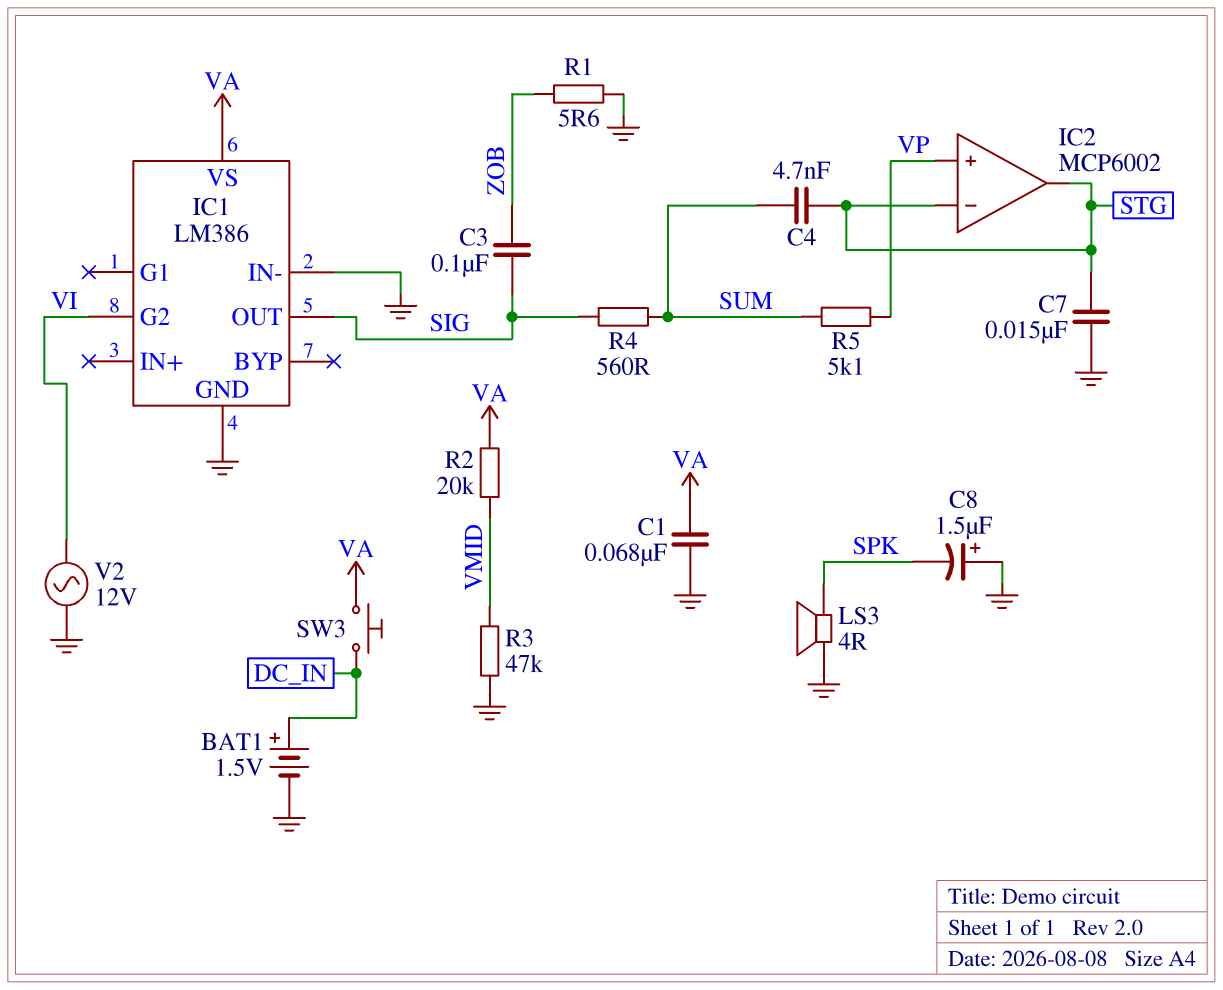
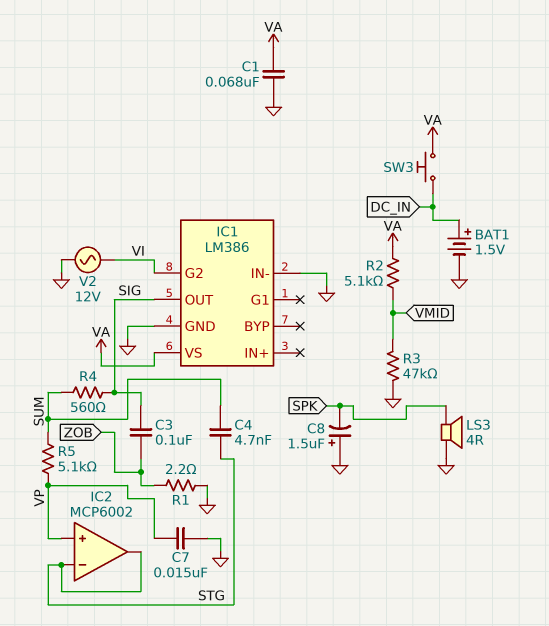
C7: 15nF (GND, STG) -> 15nF (GND, VP)
R1: 5.6 (GND, ZOB) -> 2.2 (GND, ZOB)
R2: 20k (VA, VMID) -> 5.1k (VA, VMID)

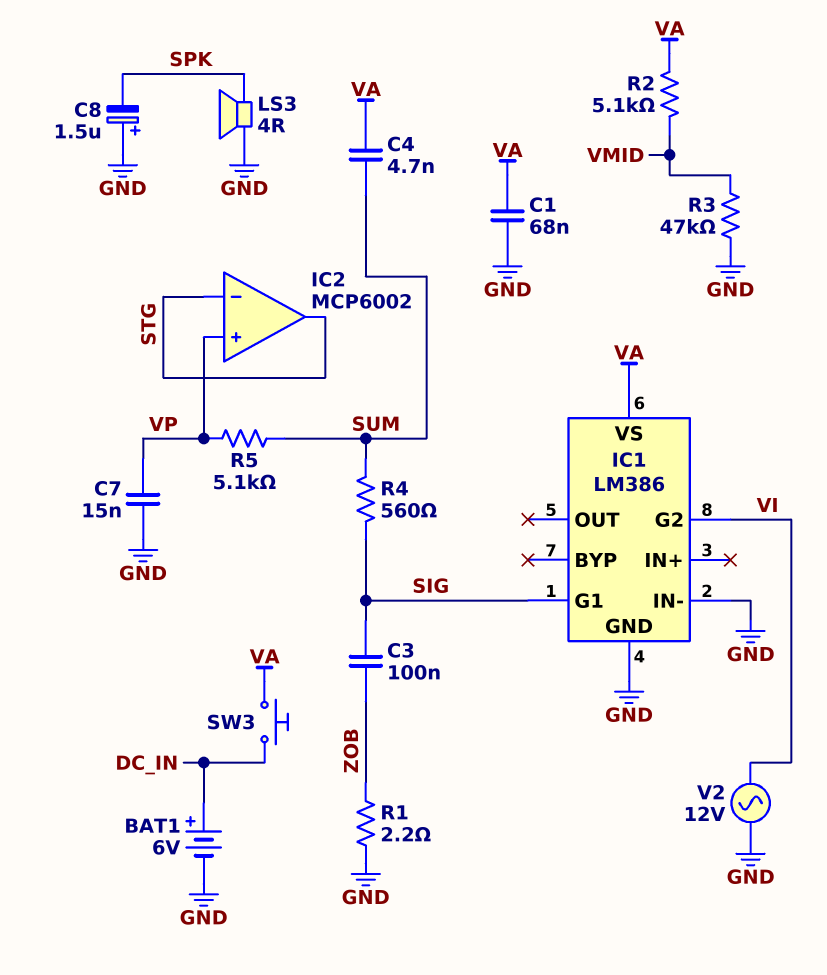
BAT1: 1.5V (plus DC_IN, minus GND) -> 6V (plus DC_IN, minus GND)
C4: 4.7nF (STG, SUM) -> 4.7nF (SUM, VA)
IC1 pin G1: none -> SIG
IC1 pin OUT: SIG -> none

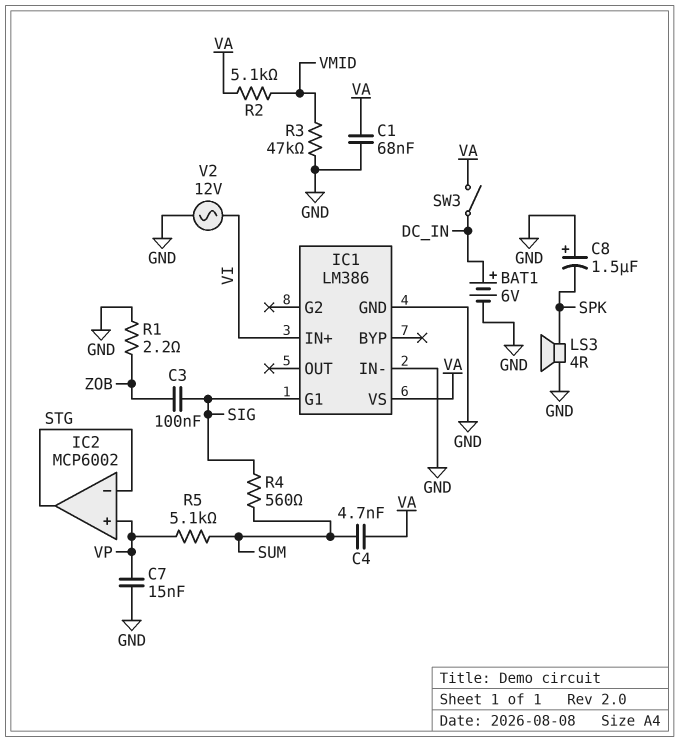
IC1 pin G2: VI -> none
IC1 pin IN+: none -> VI
SW3: button (DC_IN, VA) -> switch (DC_IN, VA)

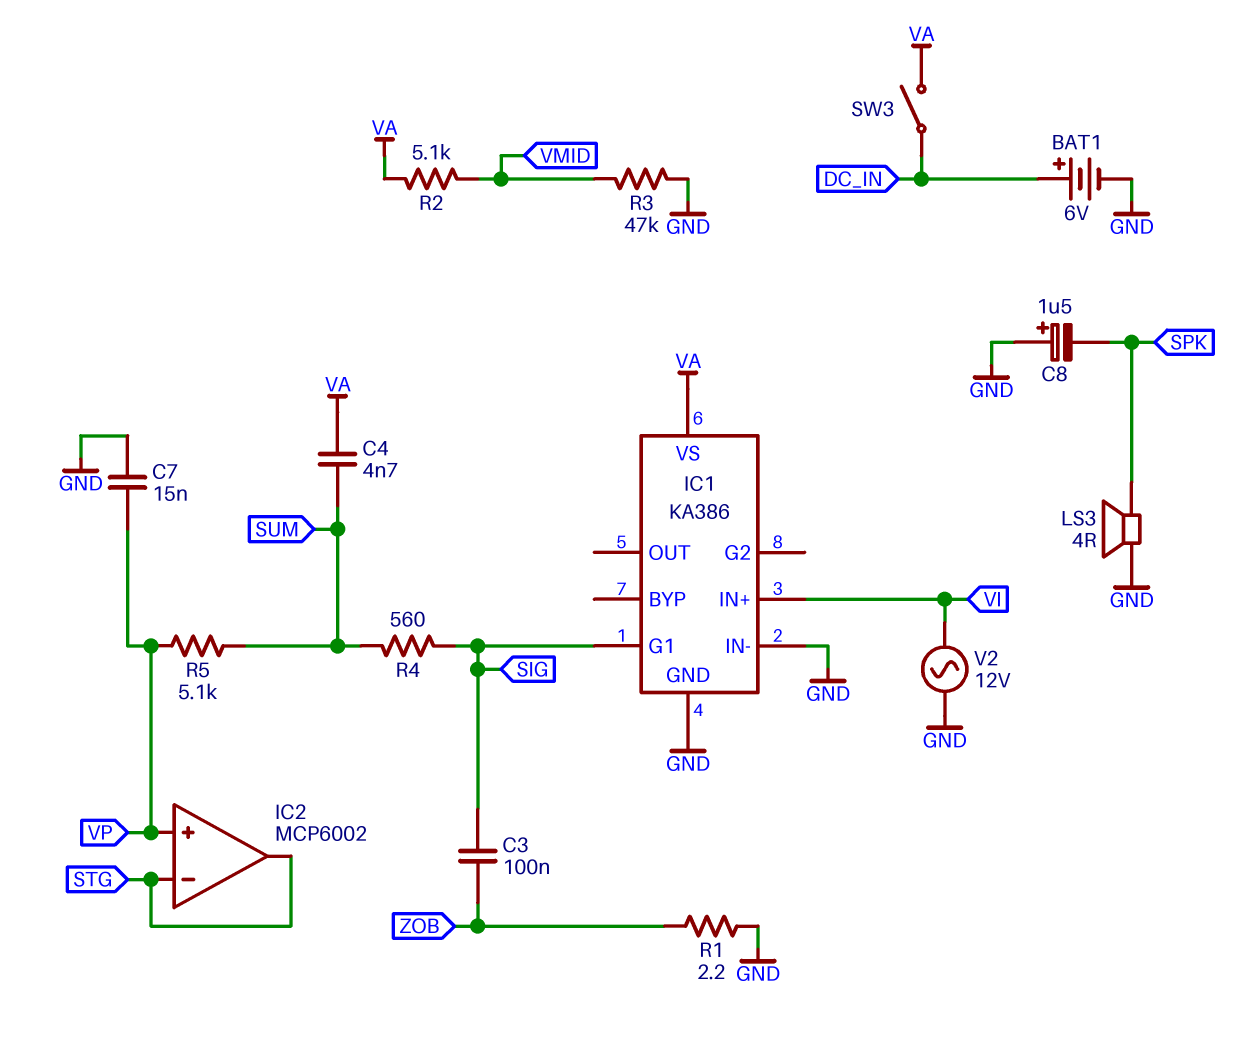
C1: 68nF (GND, VA) -> none
IC1: LM386 -> KA386

